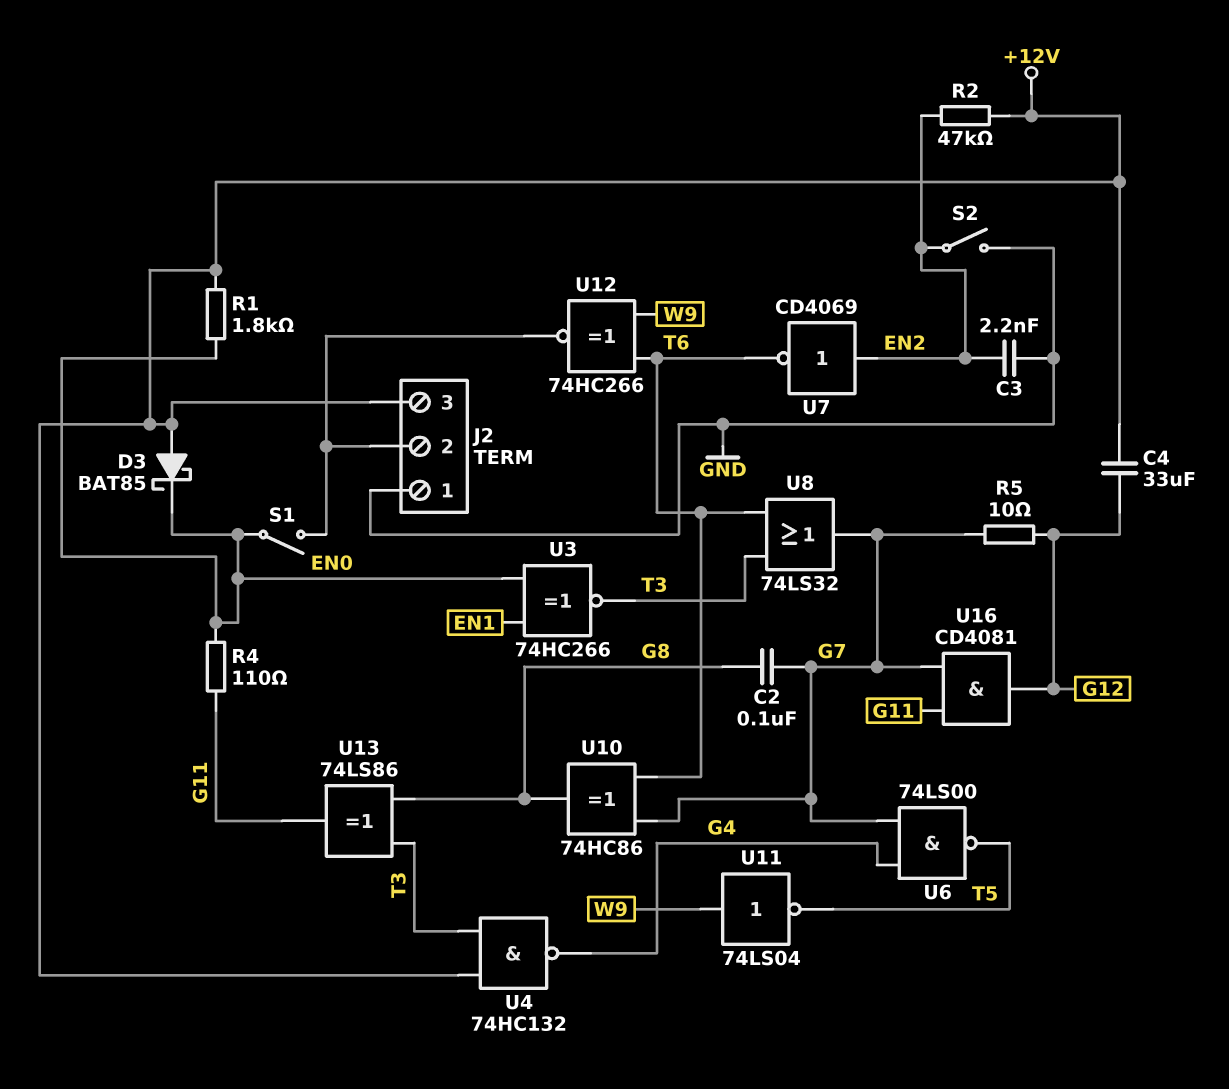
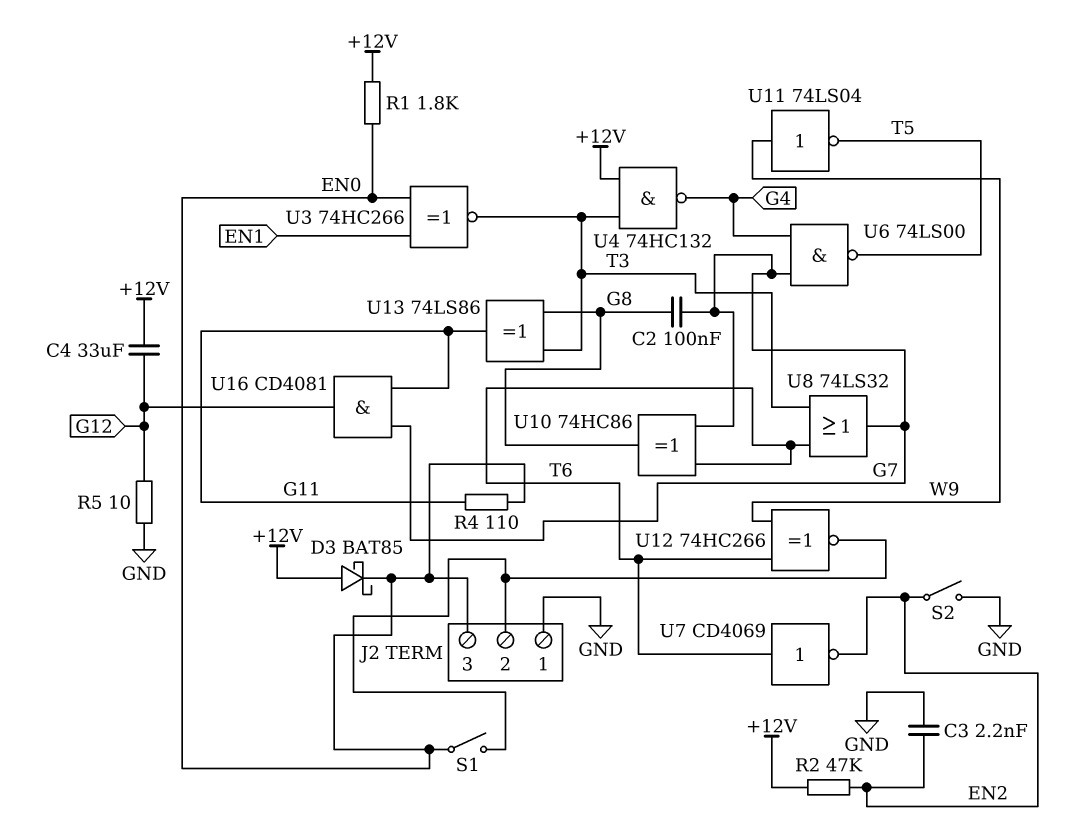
J2 pin 3: +12V -> EN0
R5: 10 (G7, G12) -> 10 (G12, GND)
U7: NOT CD4069 (in EN2, out T6) -> NOT CD4069 (in T6, out EN2)

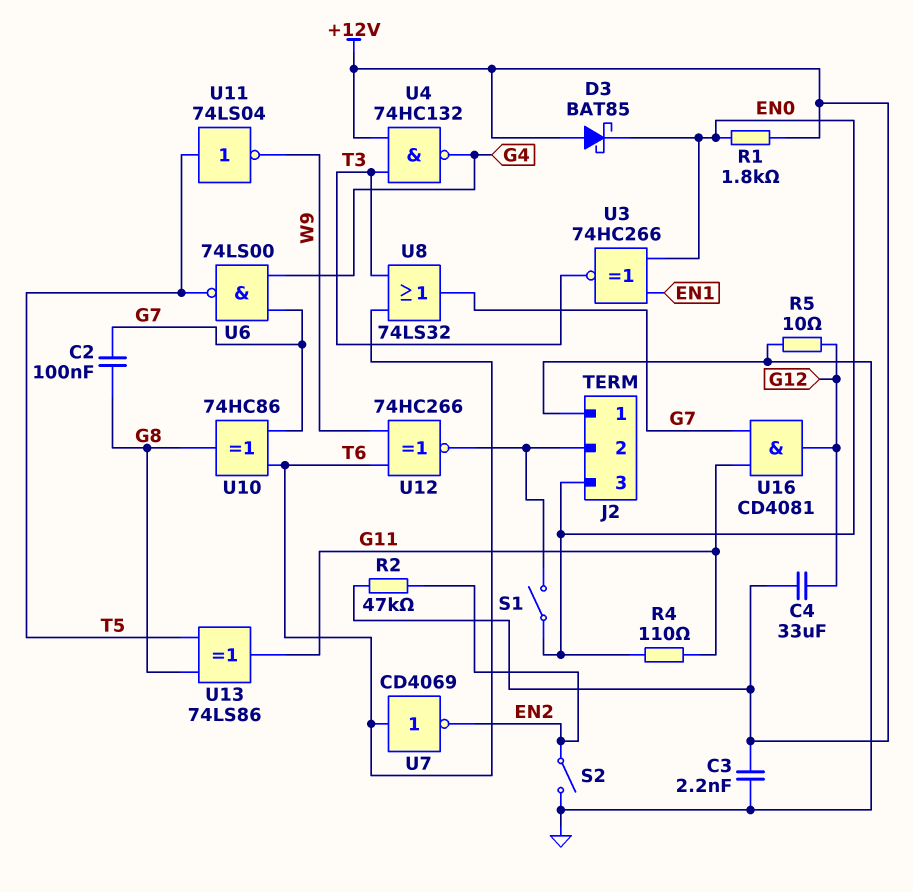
C3: 2.2nF (EN2, GND) -> 2.2nF (+12V, GND)
U11: NOT 74LS04 (in W9, out T5) -> NOT 74LS04 (in T5, out W9)
U13: XOR 74LS86 (in G8, in T3, out G11) -> XOR 74LS86 (in G8, in T5, out G11)

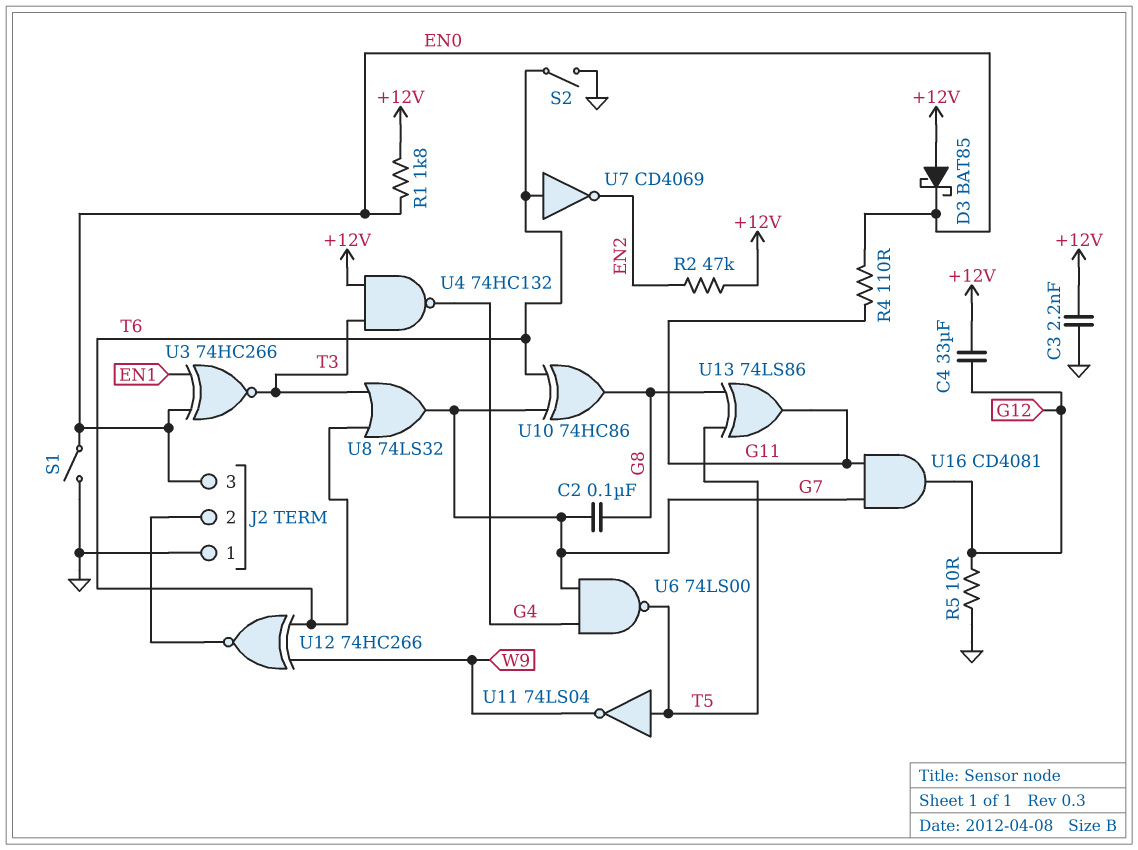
S1: switch (EN0, J2/2) -> switch (EN0, GND)
S2: switch (EN2, GND) -> switch (GND, T6)

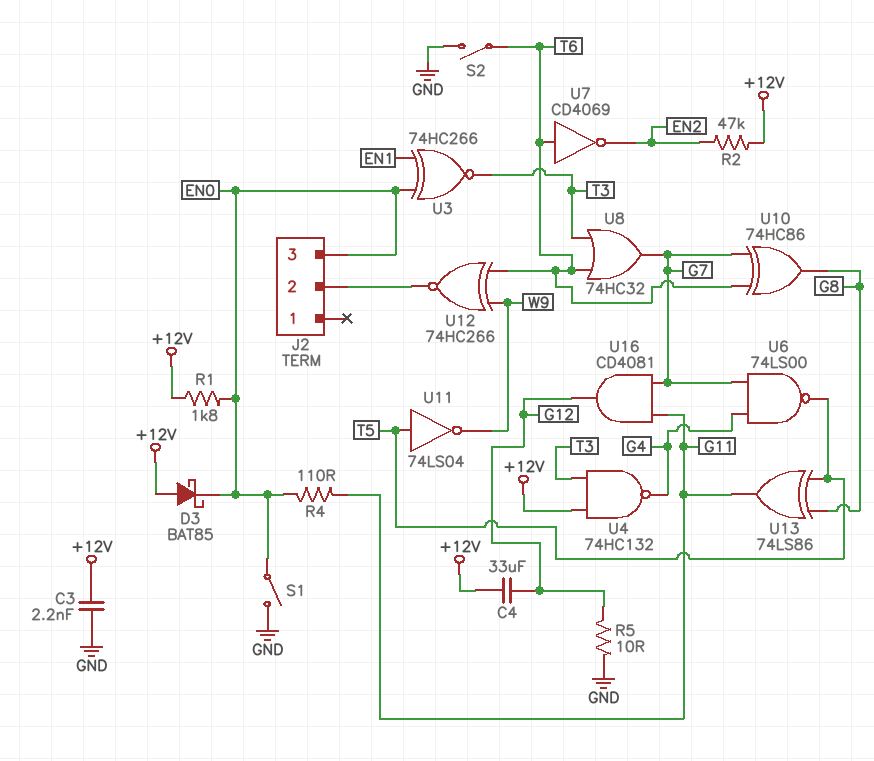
C2: 100nF (G7, G8) -> none
J2 pin 1: GND -> none
U8: OR 74LS32 (in T3, in T6, out G7) -> OR 74HC32 (in T3, in T6, out G7)

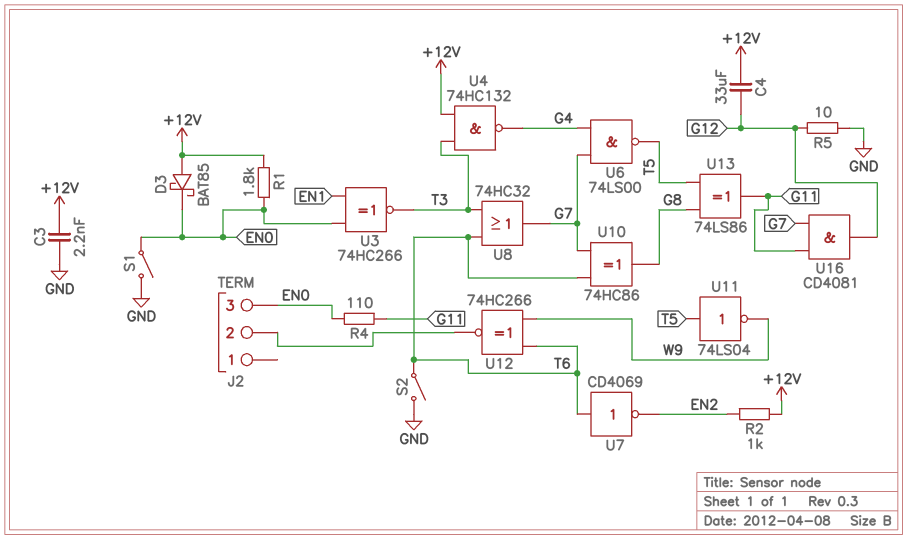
R2: 47k (+12V, EN2) -> 1k (+12V, EN2)

